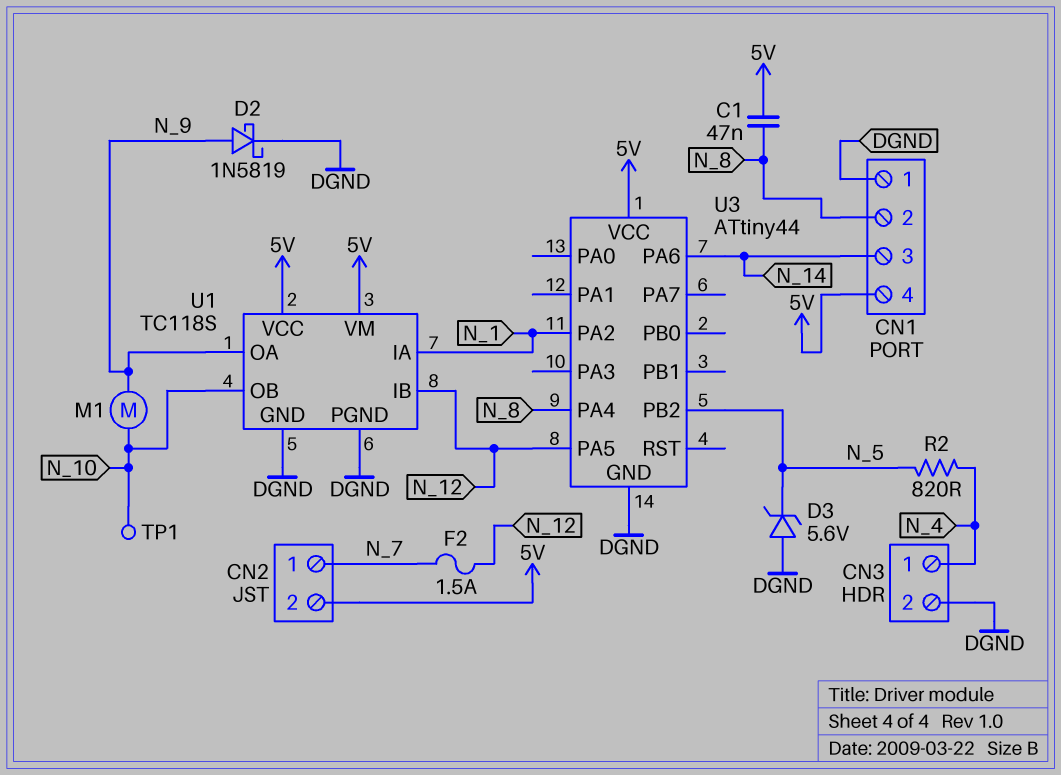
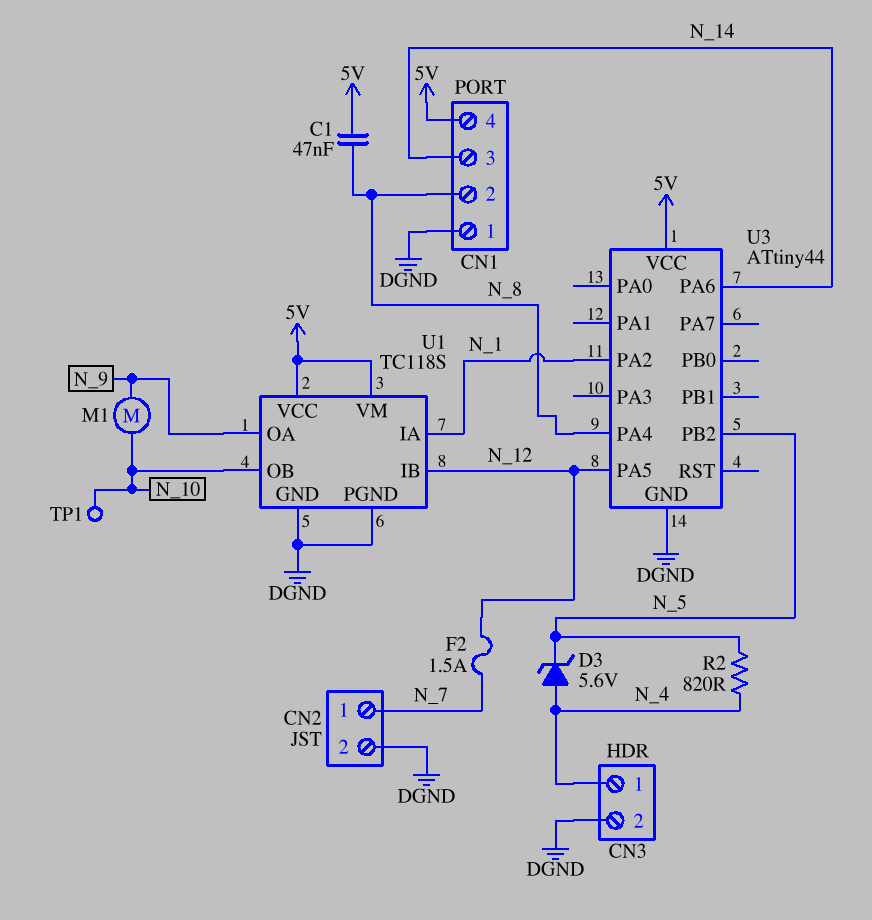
CN2 pin 2: 5V -> DGND
D2: schottky 1N5819 (A N_9, K DGND) -> none
D3: zener 5.6V (A DGND, K N_5) -> zener 5.6V (A N_4, K N_5)

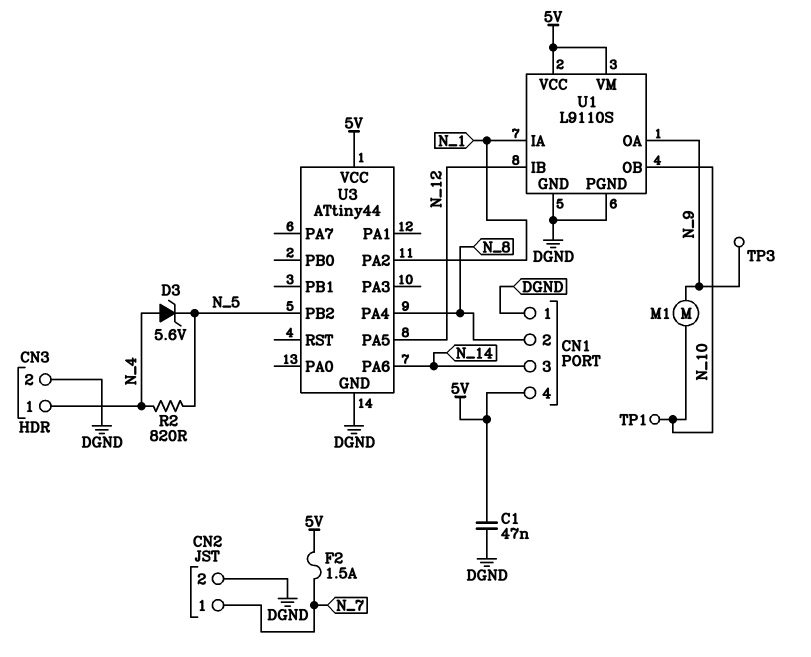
C1: 47nF (5V, N_8) -> 47nF (5V, DGND)
F2: 1.5A (N_7, N_12) -> 1.5A (5V, N_7)
TP3: none -> test point (N_9)
U1: TC118S -> L9110S

